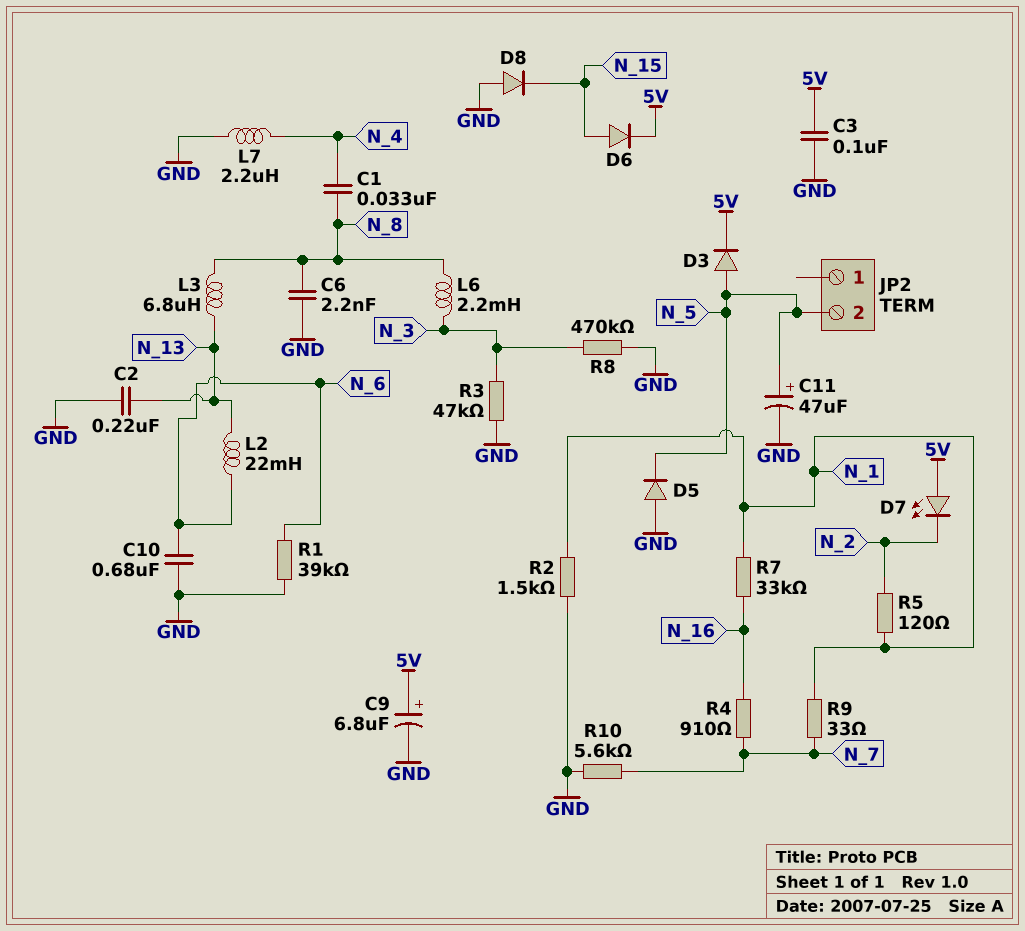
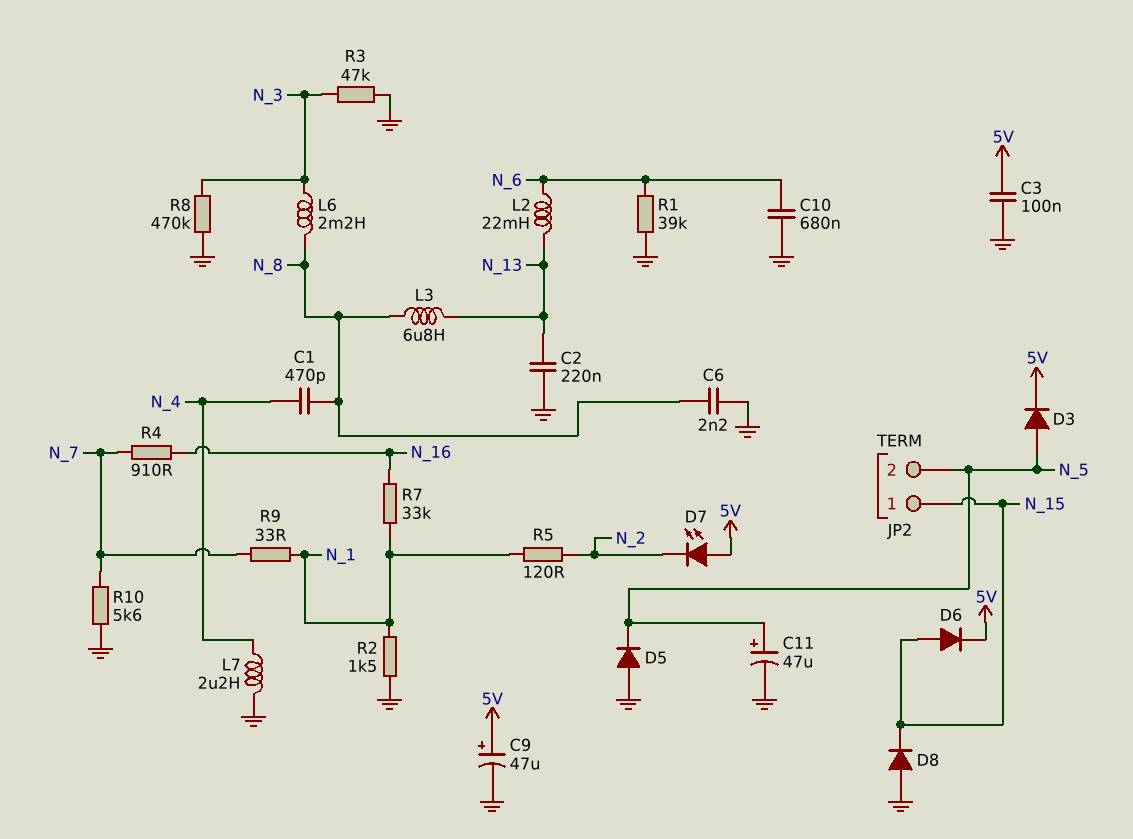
C1: 33nF (N_4, N_8) -> 470pF (N_4, N_8)
C9: 6.8uF (plus 5V, minus GND) -> 47uF (plus 5V, minus GND)
JP2 pin 1: none -> N_15

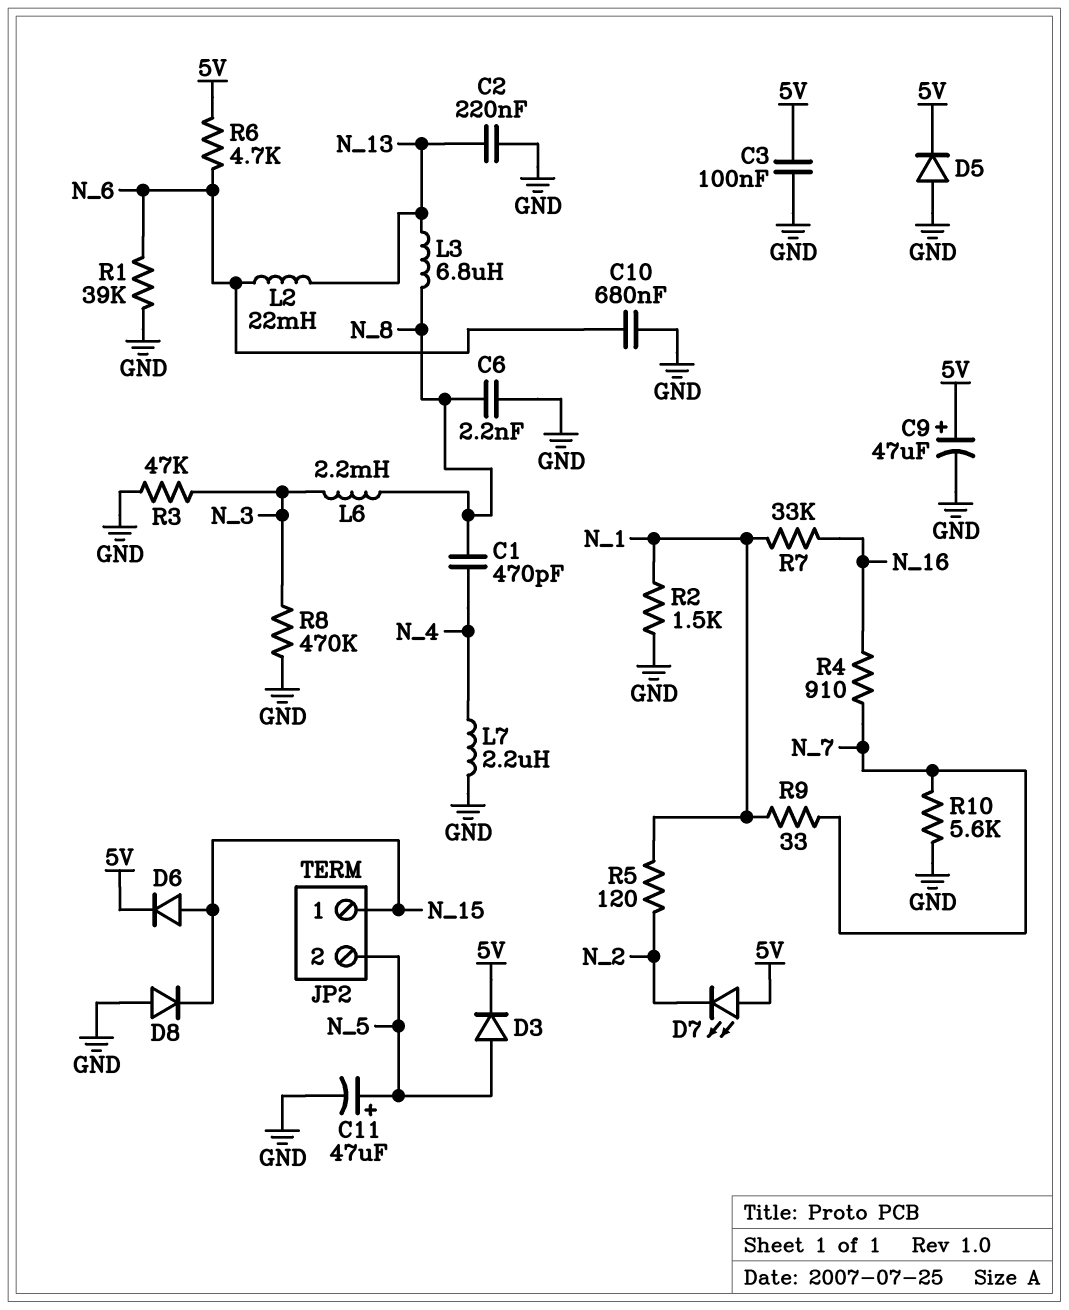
D5: diode (A GND, K N_5) -> diode (A GND, K 5V)
R6: none -> 4.7k (5V, N_6)

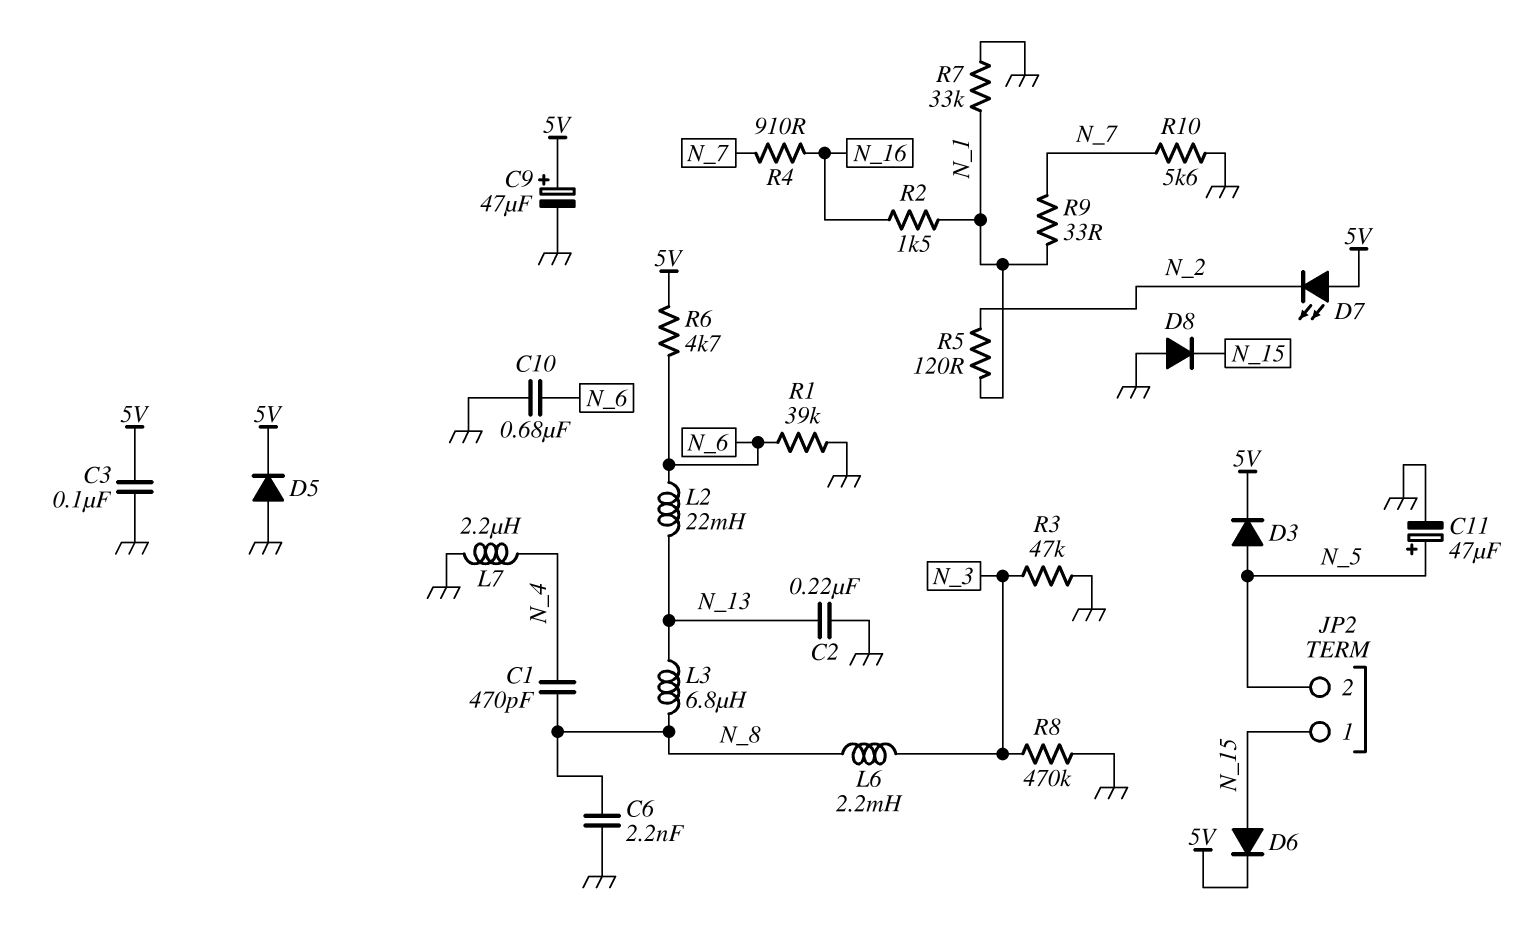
R2: 1.5k (GND, N_1) -> 1.5k (N_1, N_16)
R7: 33k (N_1, N_16) -> 33k (GND, N_1)

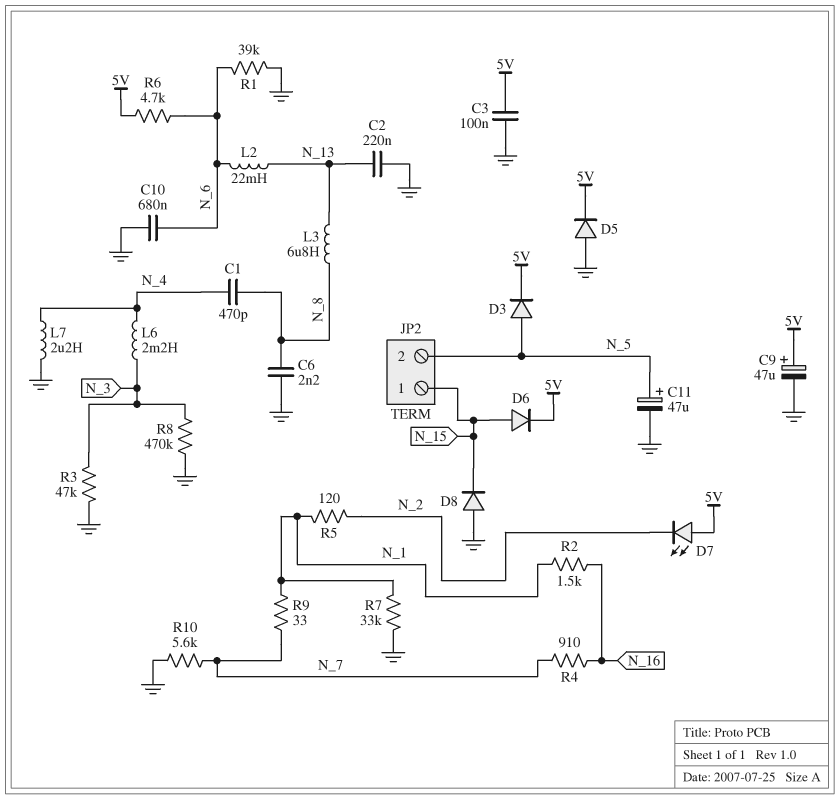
L6: 2.2mH (N_3, N_8) -> 2.2mH (N_3, N_4)

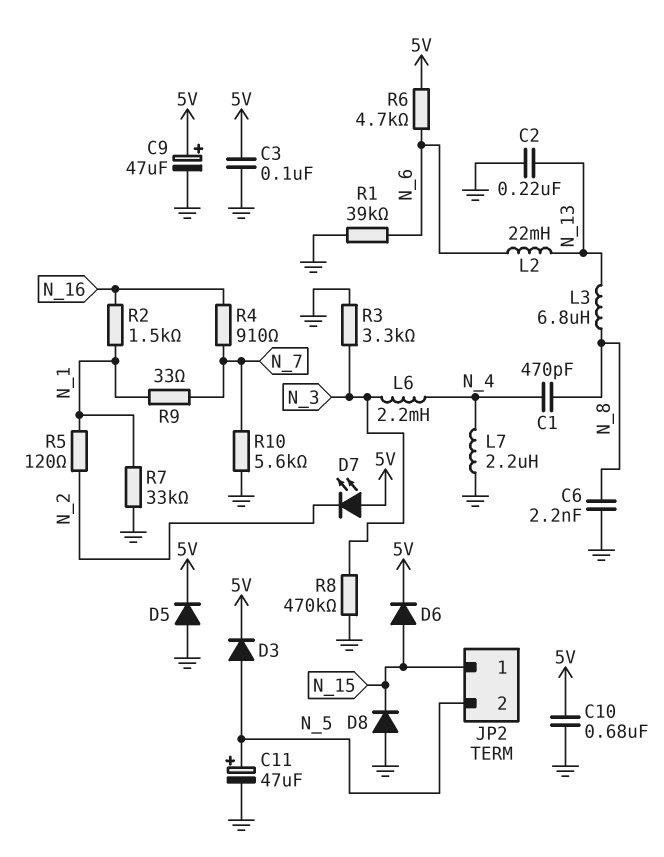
C10: 680nF (GND, N_6) -> 680nF (5V, GND)
R3: 47k (GND, N_3) -> 3.3k (GND, N_3)

